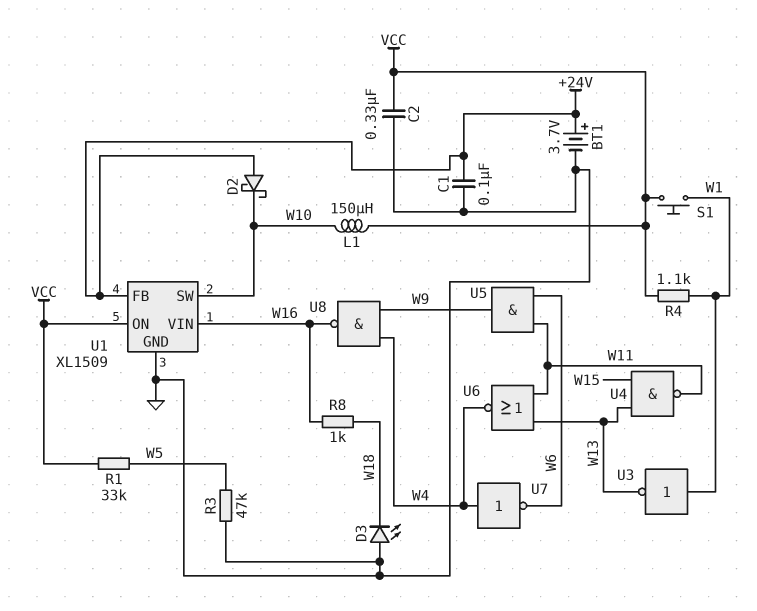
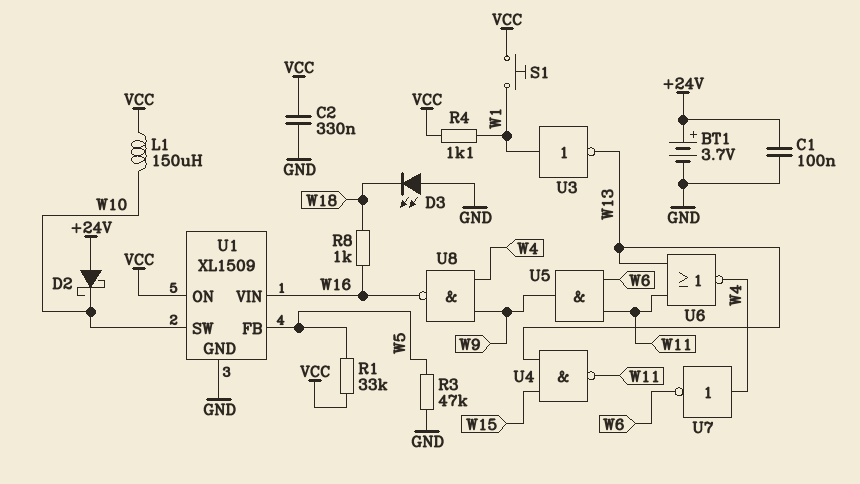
U1 pin FB: +24V -> W5

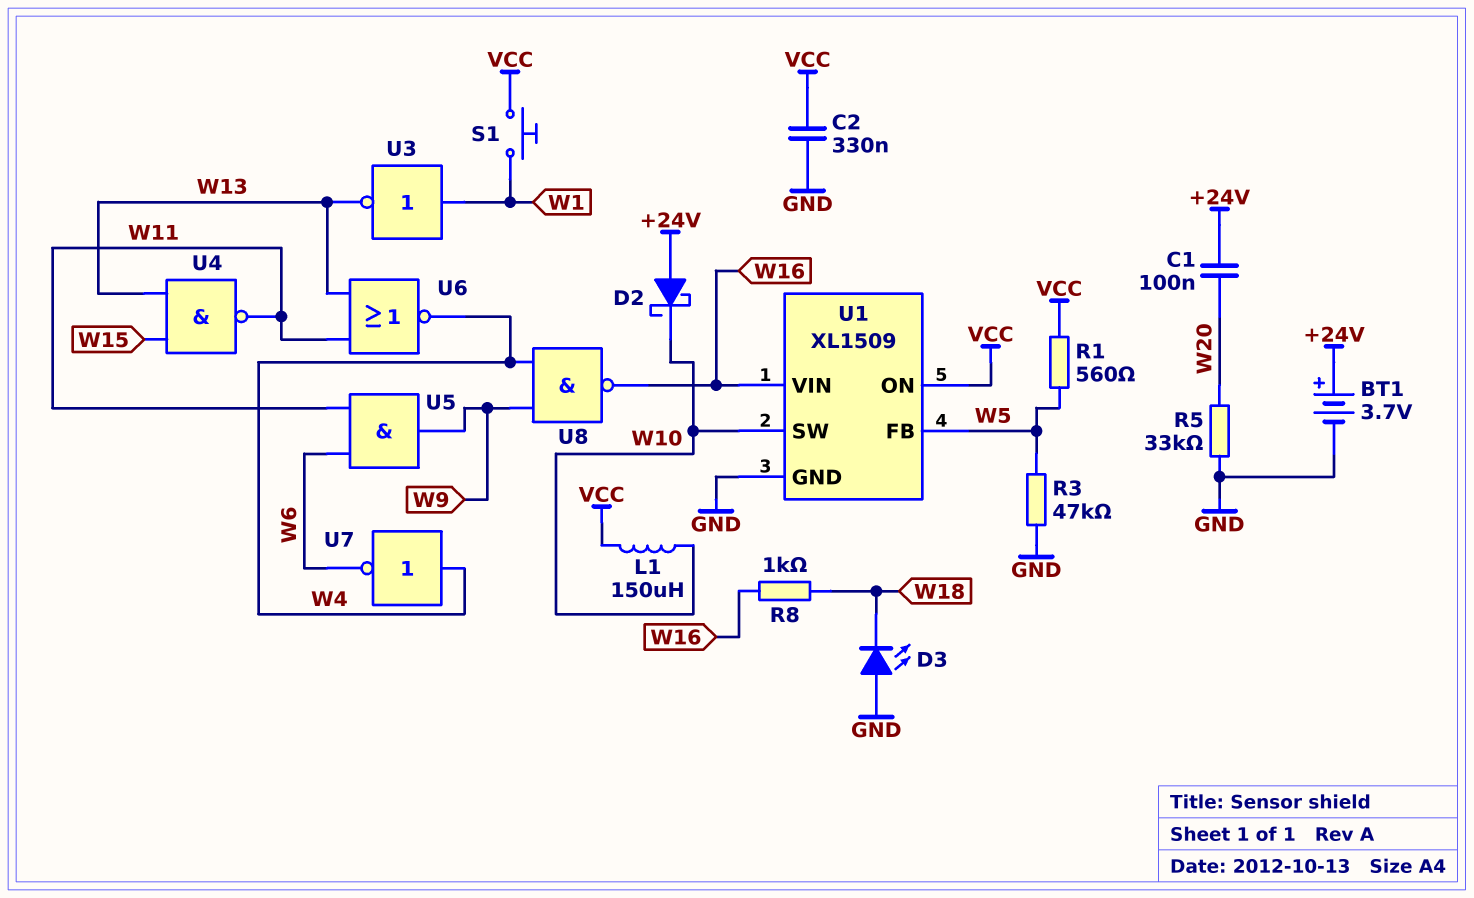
C1: 100nF (+24V, GND) -> 100nF (+24V, W20)
R1: 33k (VCC, W5) -> 560 (VCC, W5)
R4: 1.1k (VCC, W1) -> none
R5: none -> 33k (GND, W20)

